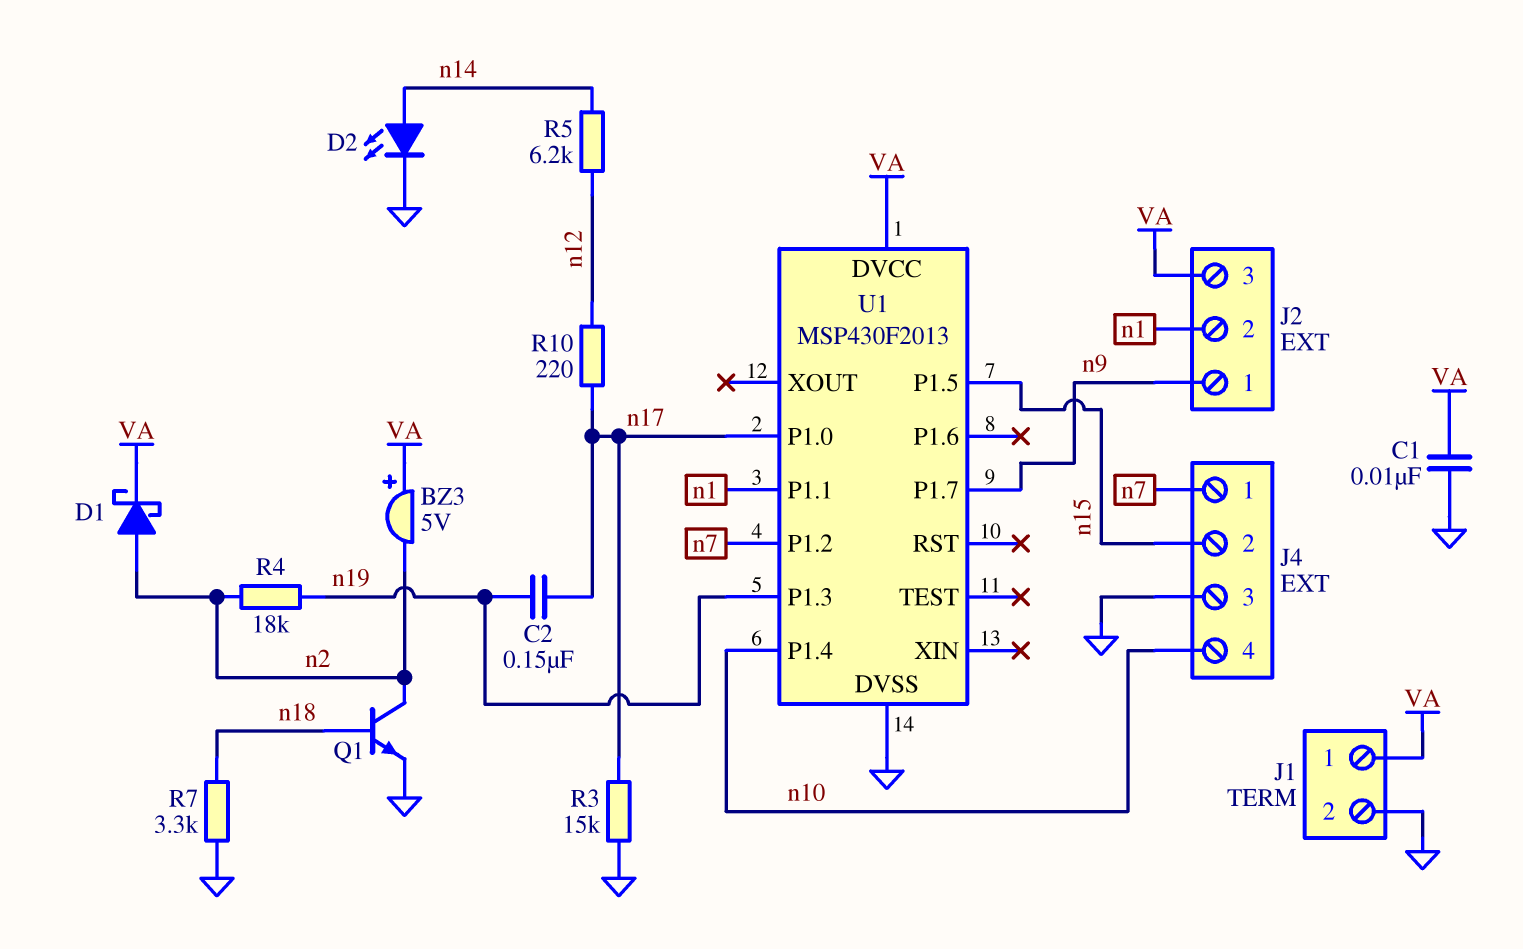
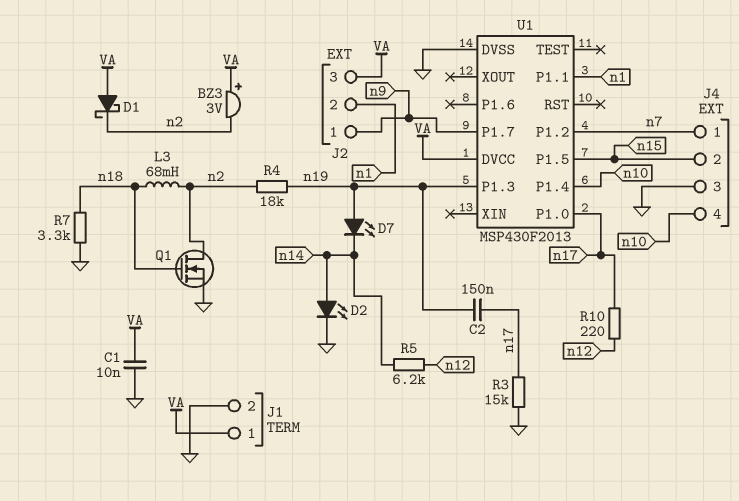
BZ3: buzzer 5V (plus VA, minus n2) -> buzzer 3V (plus VA, minus n2)
D1: schottky (A n2, K VA) -> schottky (A VA, K n2)
D7: none -> LED (A n19, K n14)
L3: none -> 68mH (n2, n18)
Q1: NPN (B n18, C n2, E GND) -> NMOS (G n18, D n2, S GND)

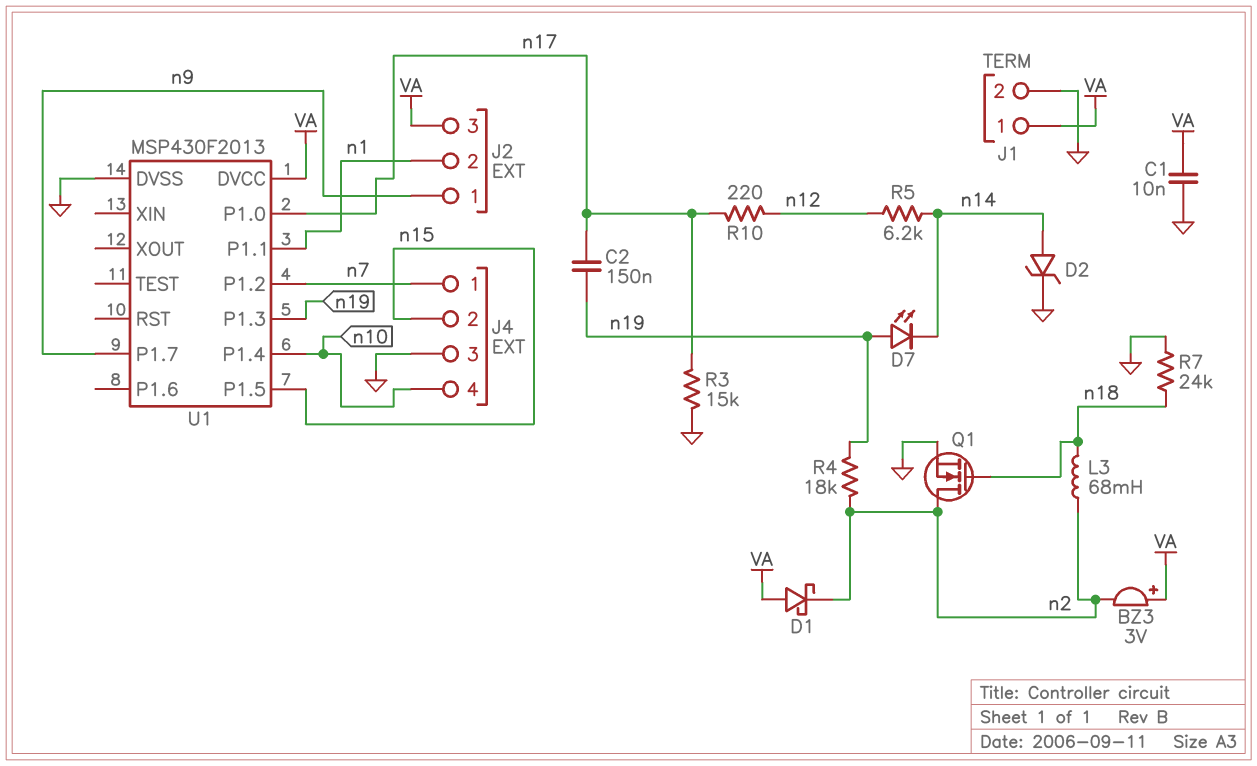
D2: LED (A n14, K GND) -> zener (A n14, K GND)
R7: 3.3k (GND, n18) -> 24k (GND, n18)

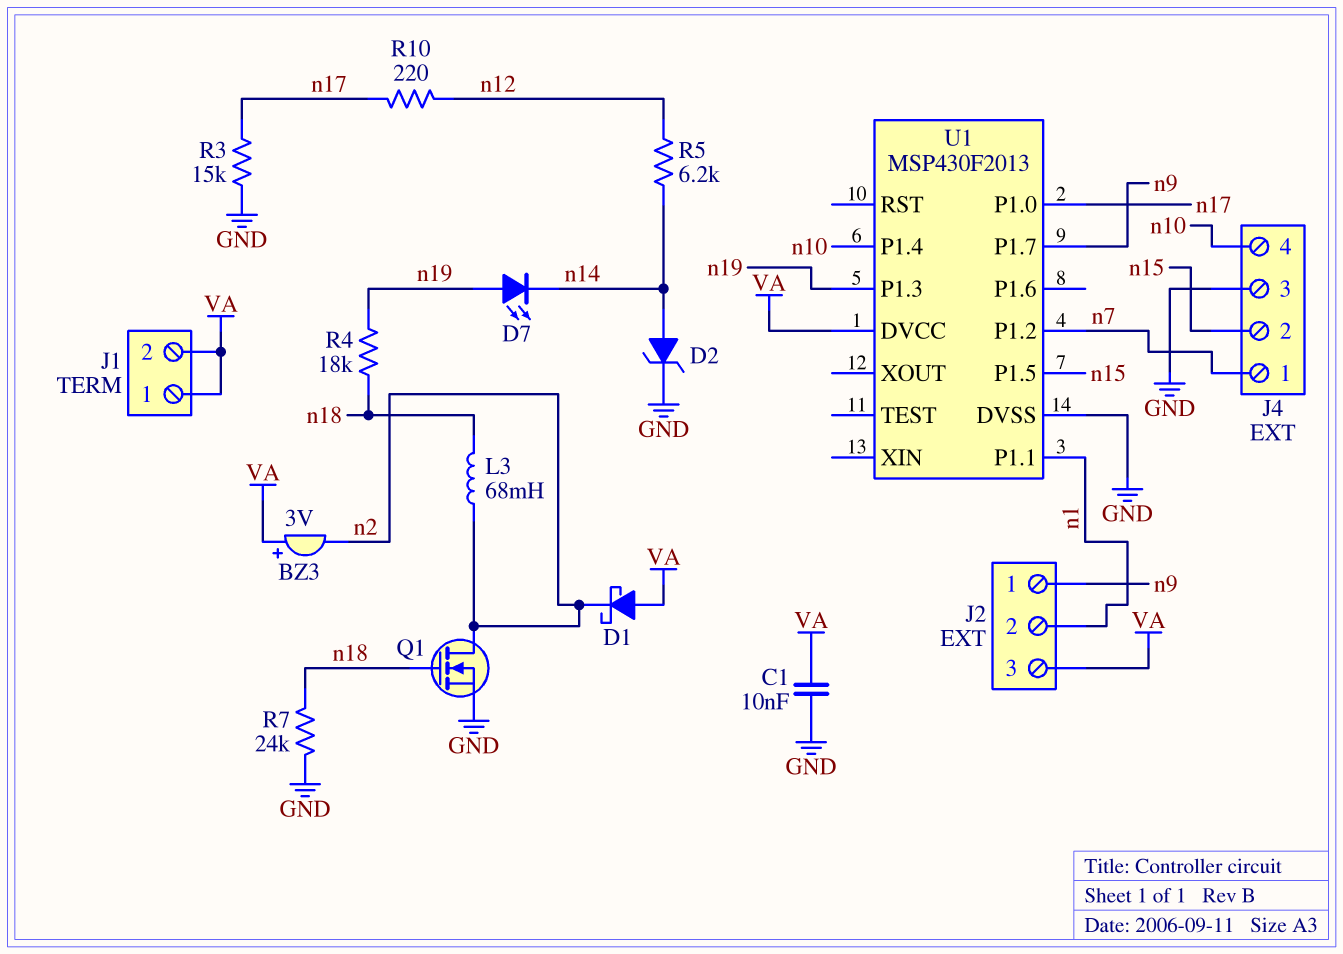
C2: 150nF (n17, n19) -> none
J1 pin 2: GND -> VA
R4: 18k (n2, n19) -> 18k (n18, n19)

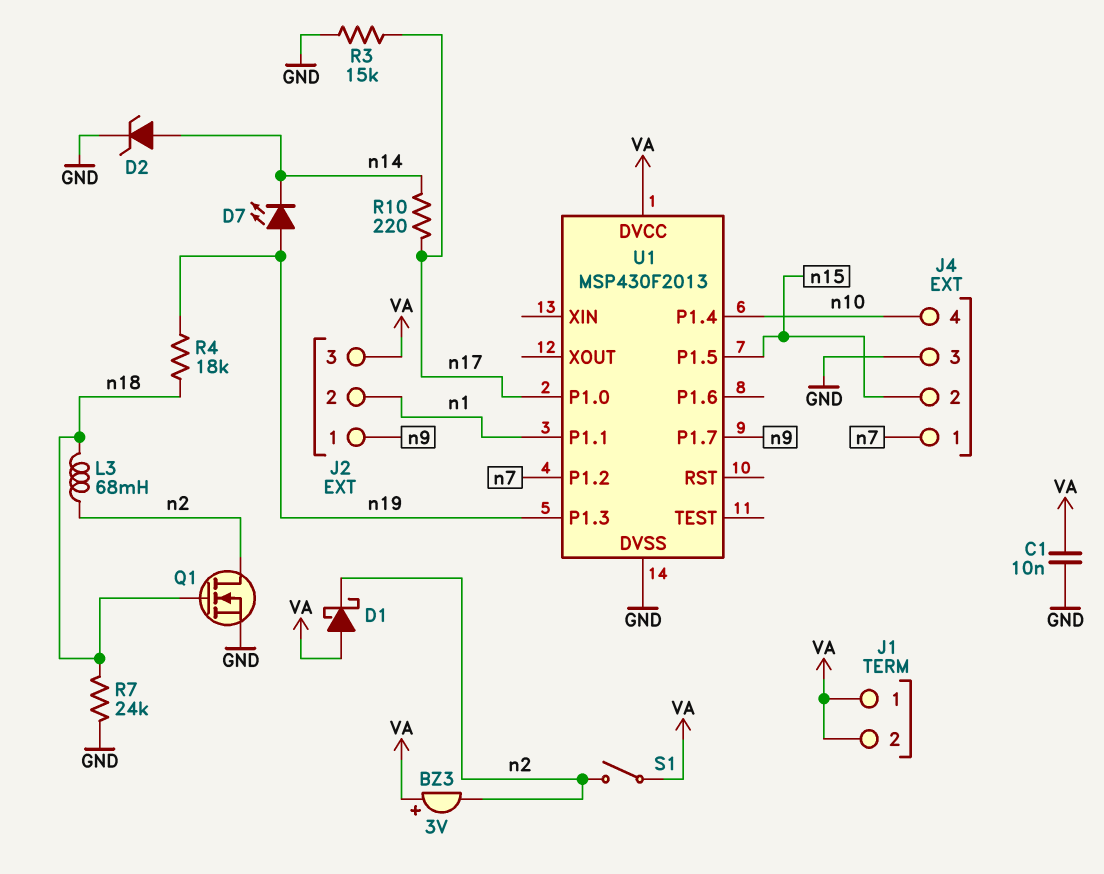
R5: 6.2k (n12, n14) -> none
R10: 220 (n12, n17) -> 220 (n14, n17)
S1: none -> switch (VA, n2)

